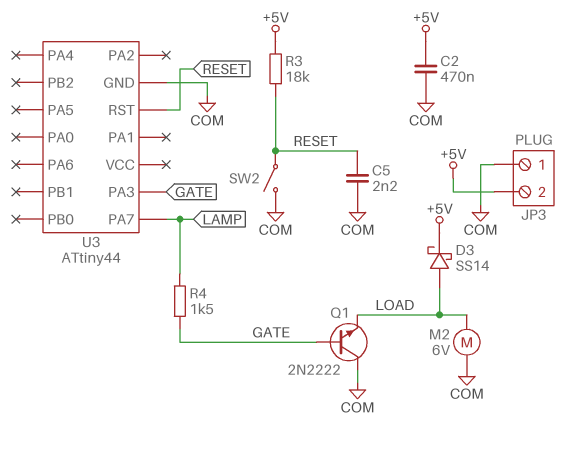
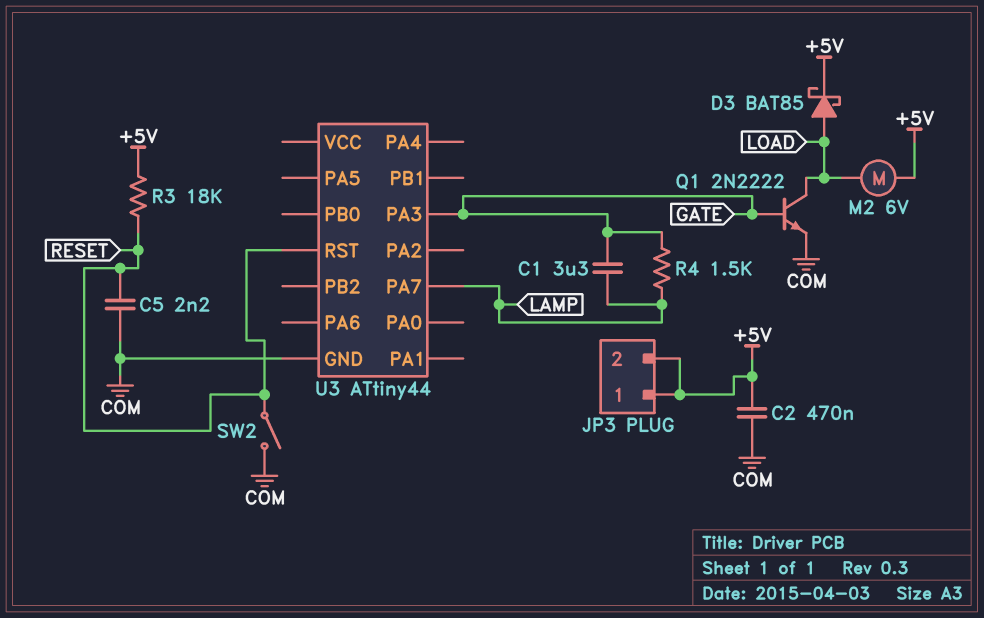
C1: none -> 3.3uF (GATE, LAMP)
D3: schottky SS14 (A LOAD, K +5V) -> schottky BAT85 (A LOAD, K +5V)
JP3 pin 1: COM -> +5V
M2: motor 6V (COM, LOAD) -> motor 6V (+5V, LOAD)
Q1: NPN 2N2222 (B GATE, C COM, E LOAD) -> NPN 2N2222 (B GATE, C LOAD, E COM)

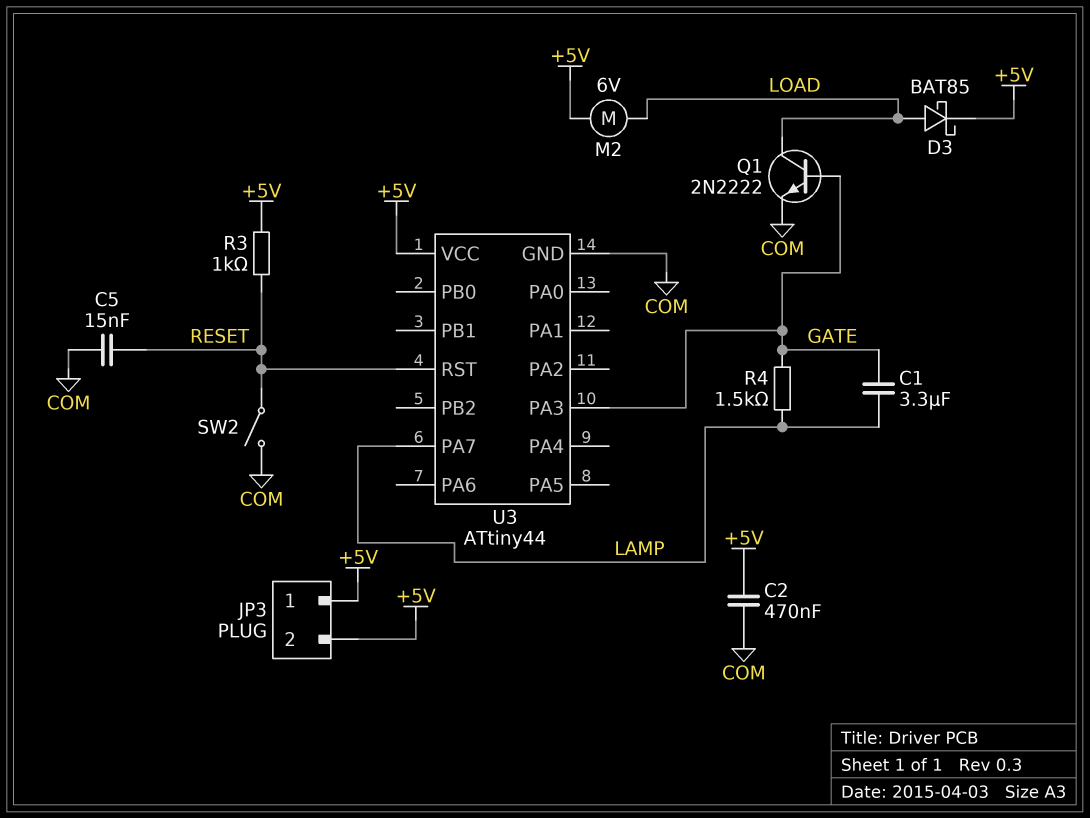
C5: 2.2nF (COM, RESET) -> 15nF (COM, RESET)
R3: 18k (+5V, RESET) -> 1k (+5V, RESET)
U3 pin VCC: none -> +5V

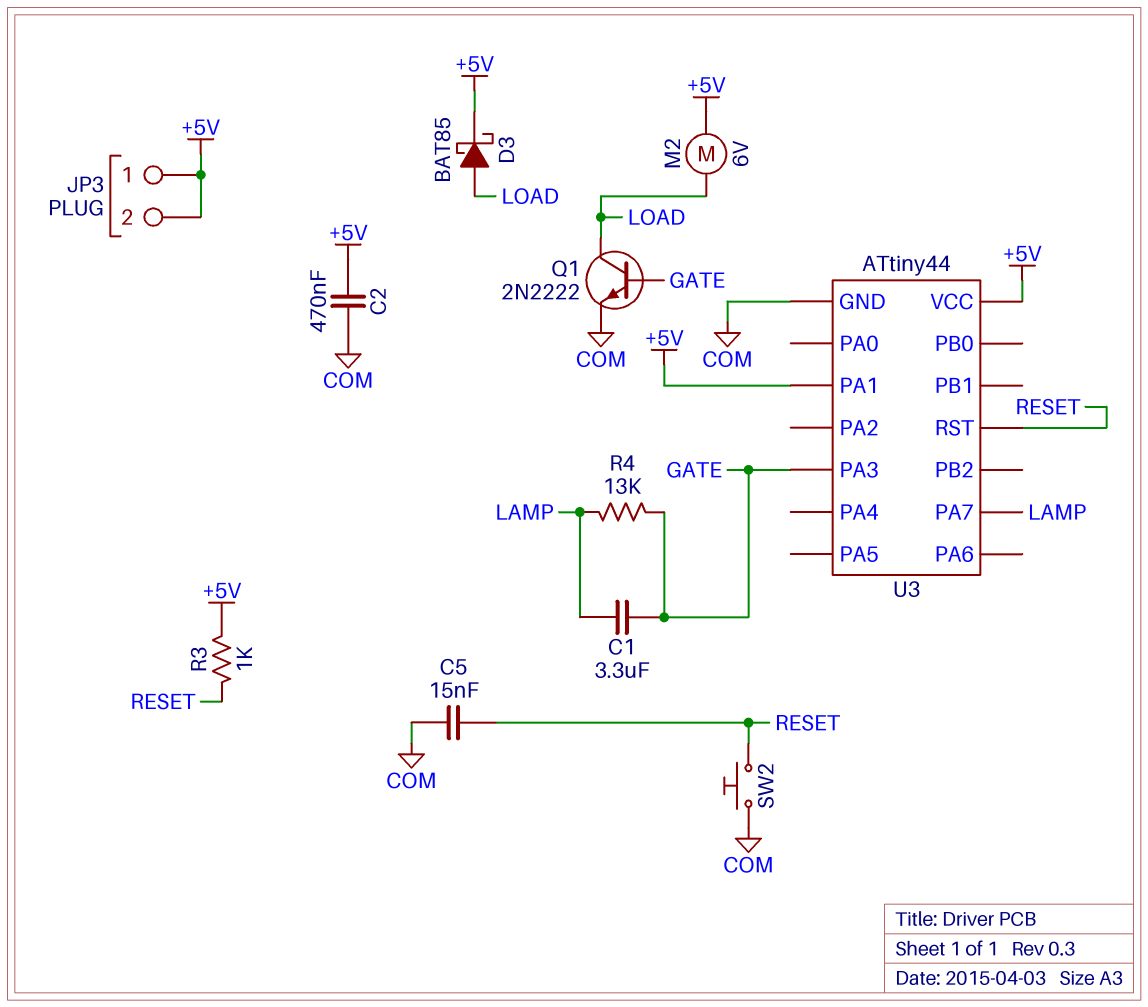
R4: 1.5k (GATE, LAMP) -> 13k (GATE, LAMP)
SW2: switch (COM, RESET) -> button (COM, RESET)
U3 pin PA1: none -> +5V

